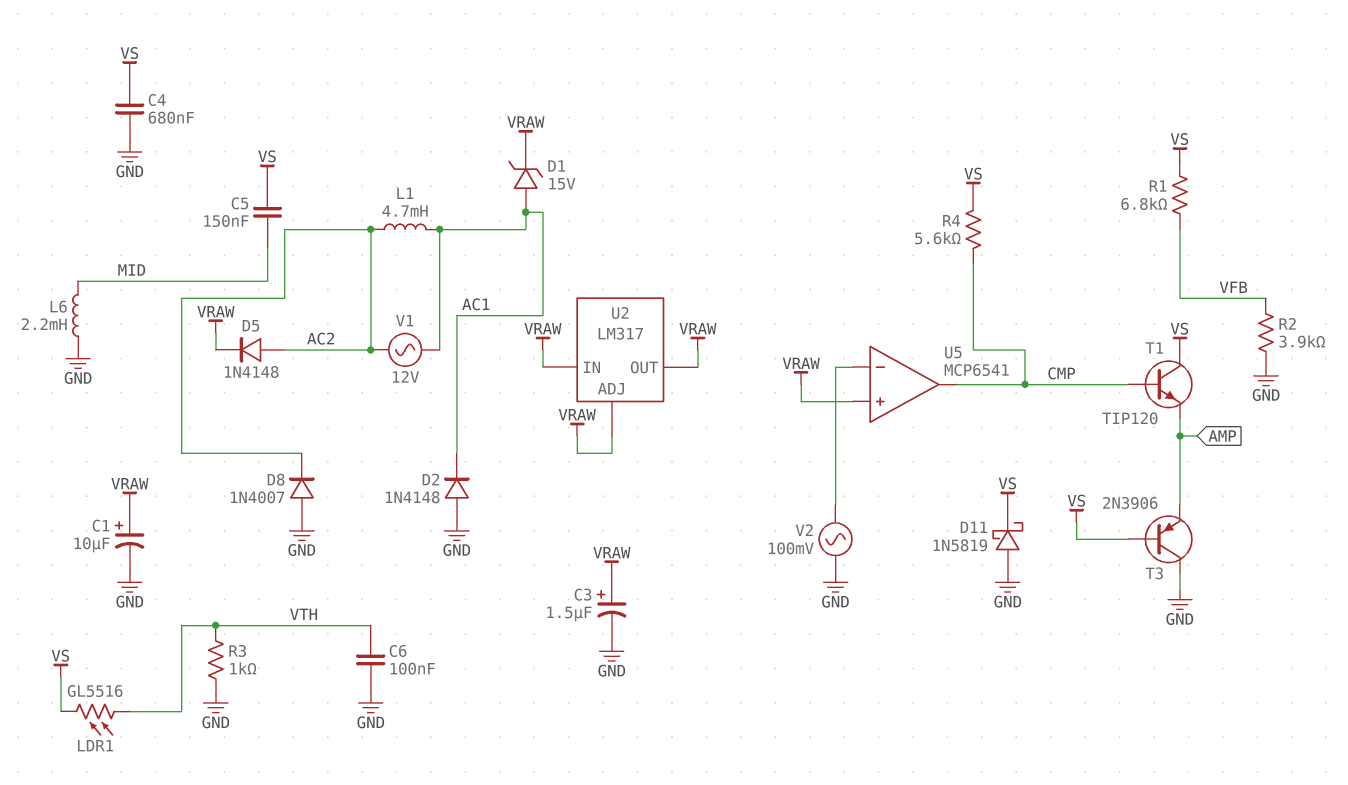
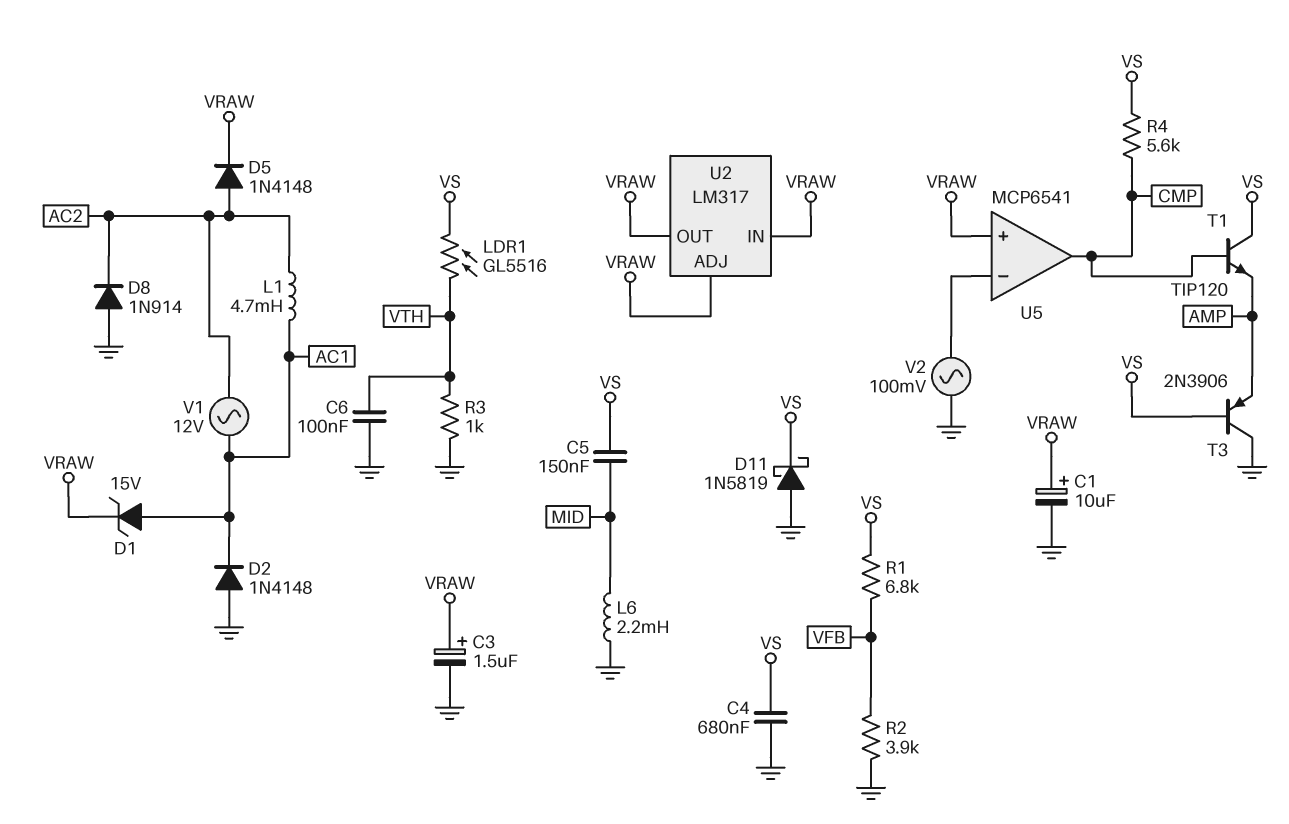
D8: diode 1N4007 (A GND, K AC2) -> diode 1N914 (A GND, K AC2)

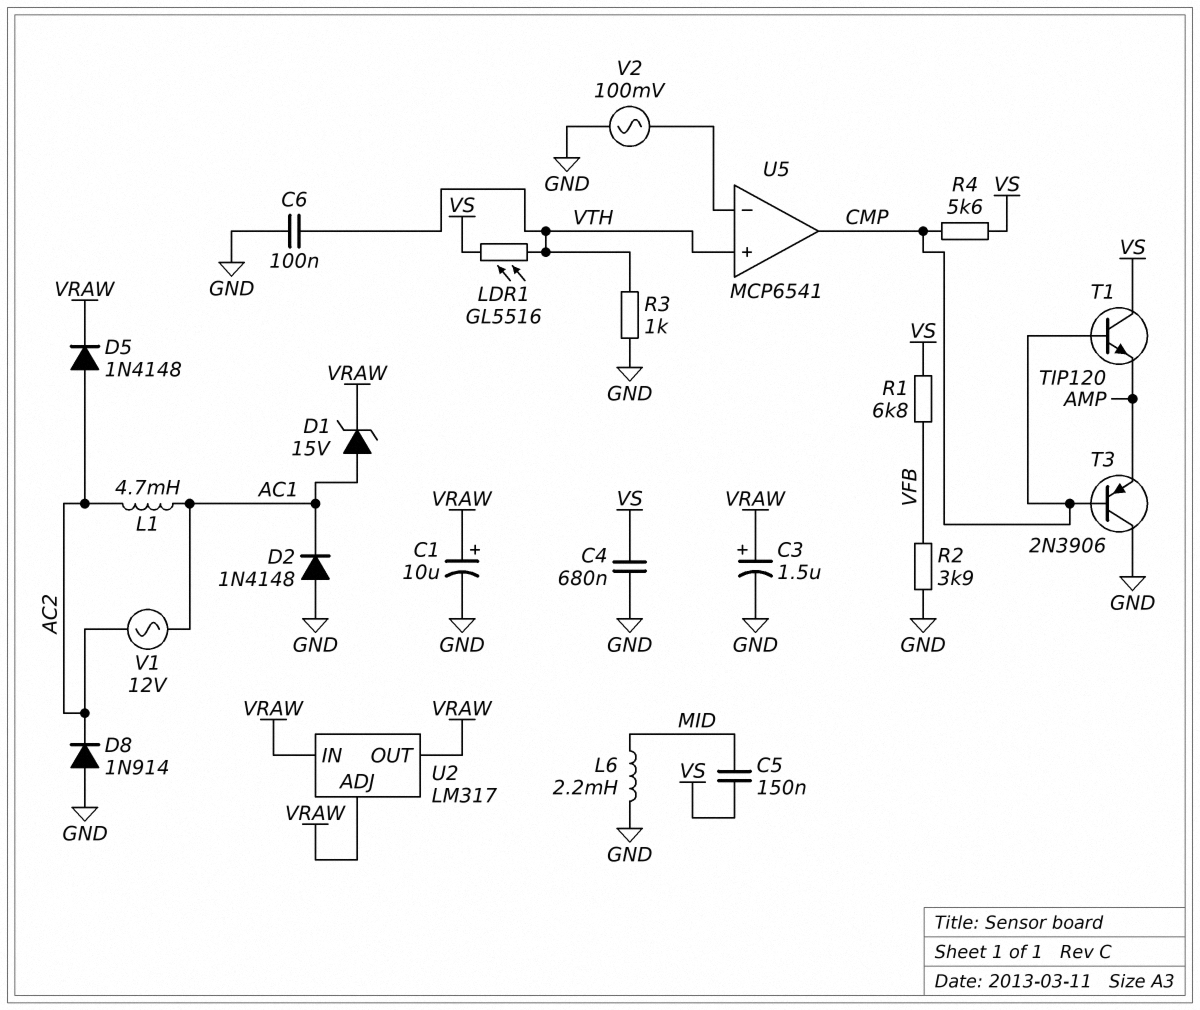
D11: schottky 1N5819 (A GND, K VS) -> none
T3: PNP 2N3906 (B VS, C GND, E AMP) -> PNP 2N3906 (B CMP, C GND, E AMP)
U5 pin in+: VRAW -> VTH

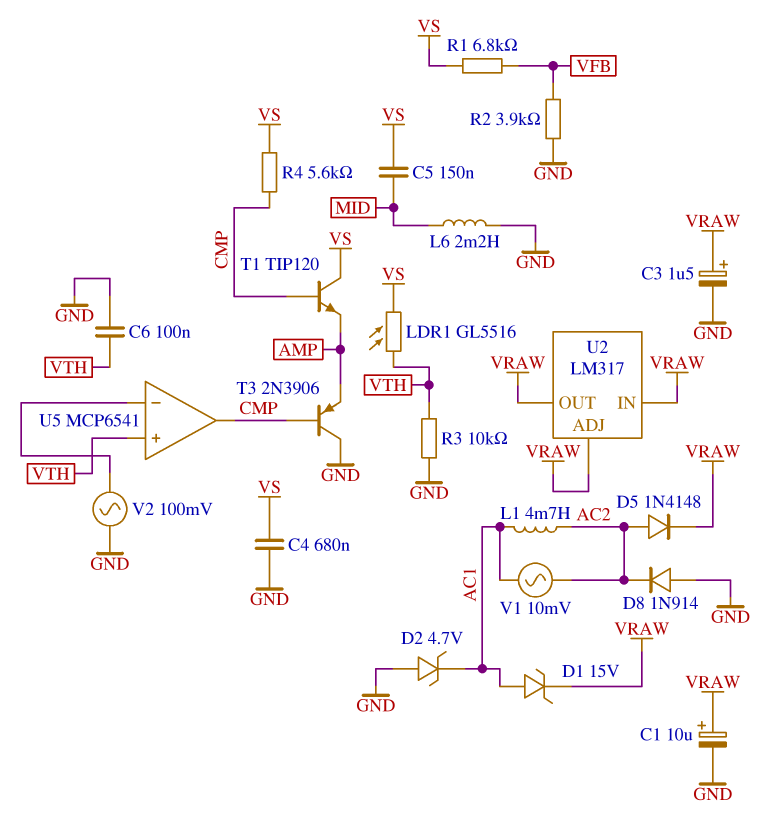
D2: diode 1N4148 (A GND, K AC1) -> zener 4.7V (A GND, K AC1)
R3: 1k (GND, VTH) -> 10k (GND, VTH)
V1: AC 12V (AC1, AC2) -> AC 10mV (AC1, AC2)

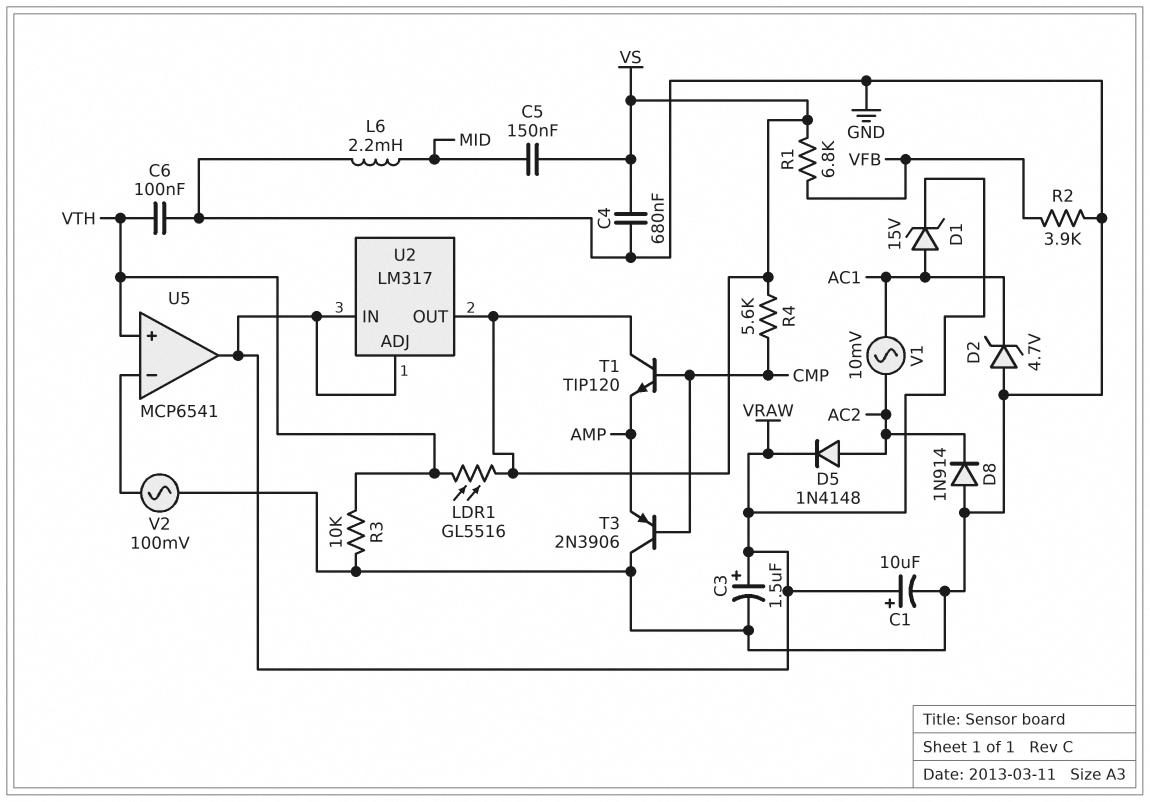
L1: 4.7mH (AC1, AC2) -> none
U2 pin OUT: VRAW -> VS
U5 pin out: CMP -> VRAW

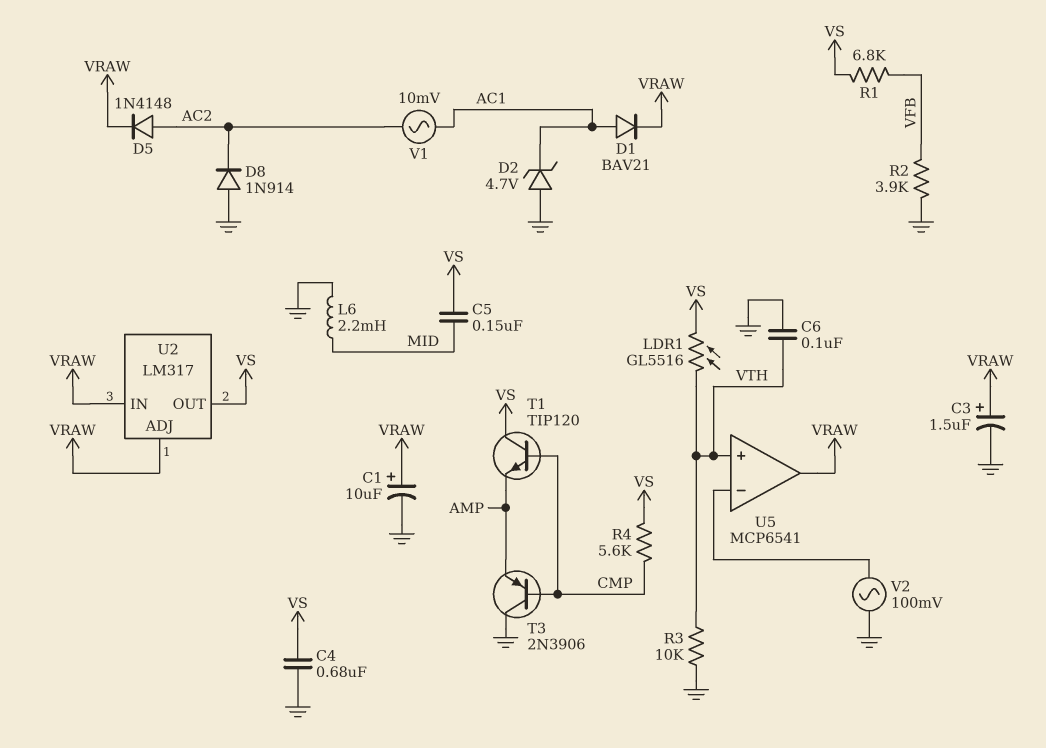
D1: zener 15V (A AC1, K VRAW) -> diode BAV21 (A AC1, K VRAW)

